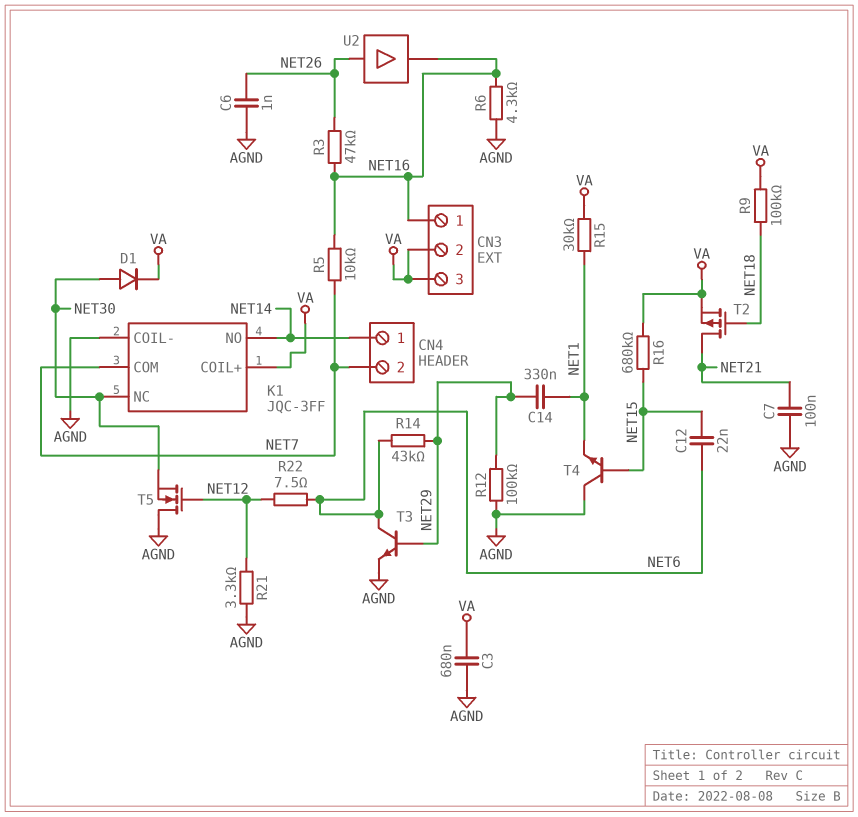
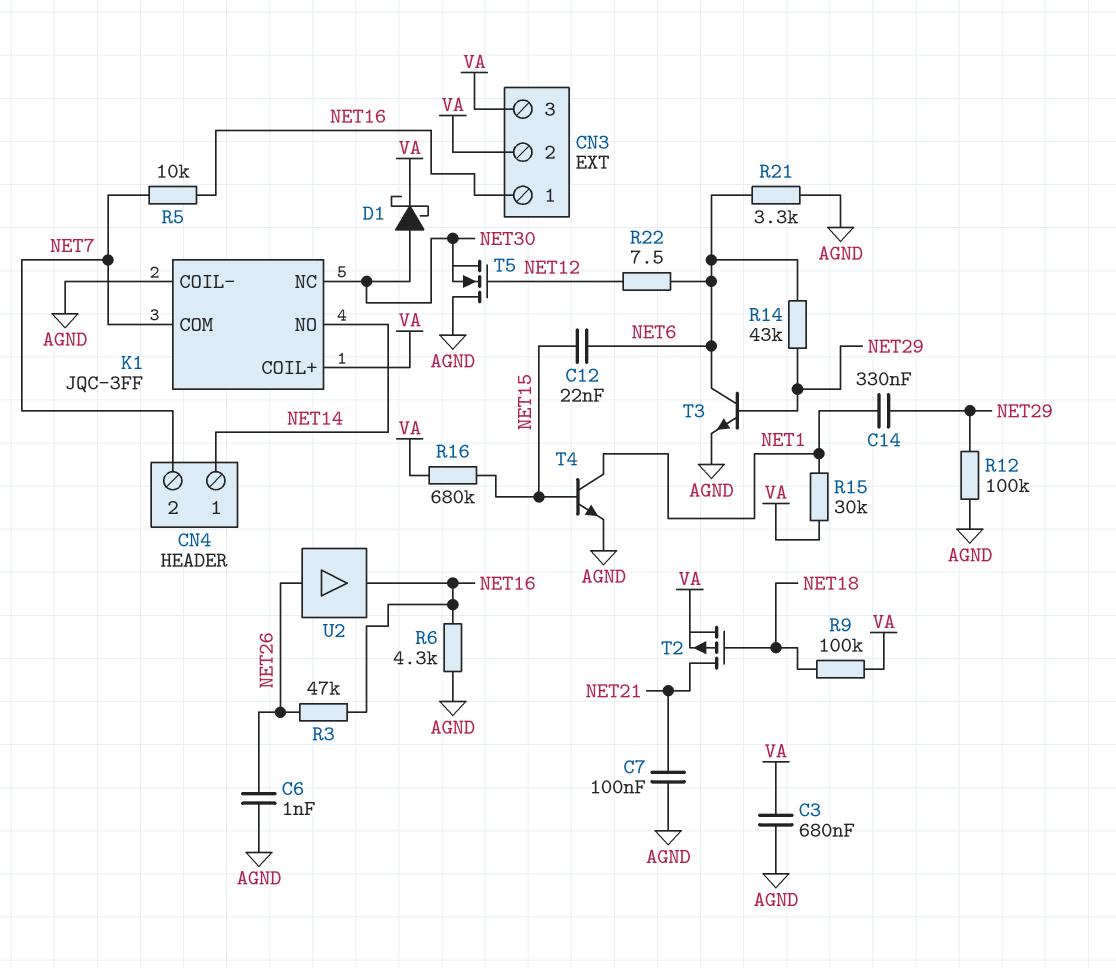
D1: diode (A NET30, K VA) -> schottky (A NET30, K VA)
R21: 3.3k (AGND, NET12) -> 3.3k (AGND, NET6)
T4: NPN (B NET15, C AGND, E NET1) -> NPN (B NET15, C NET1, E AGND)

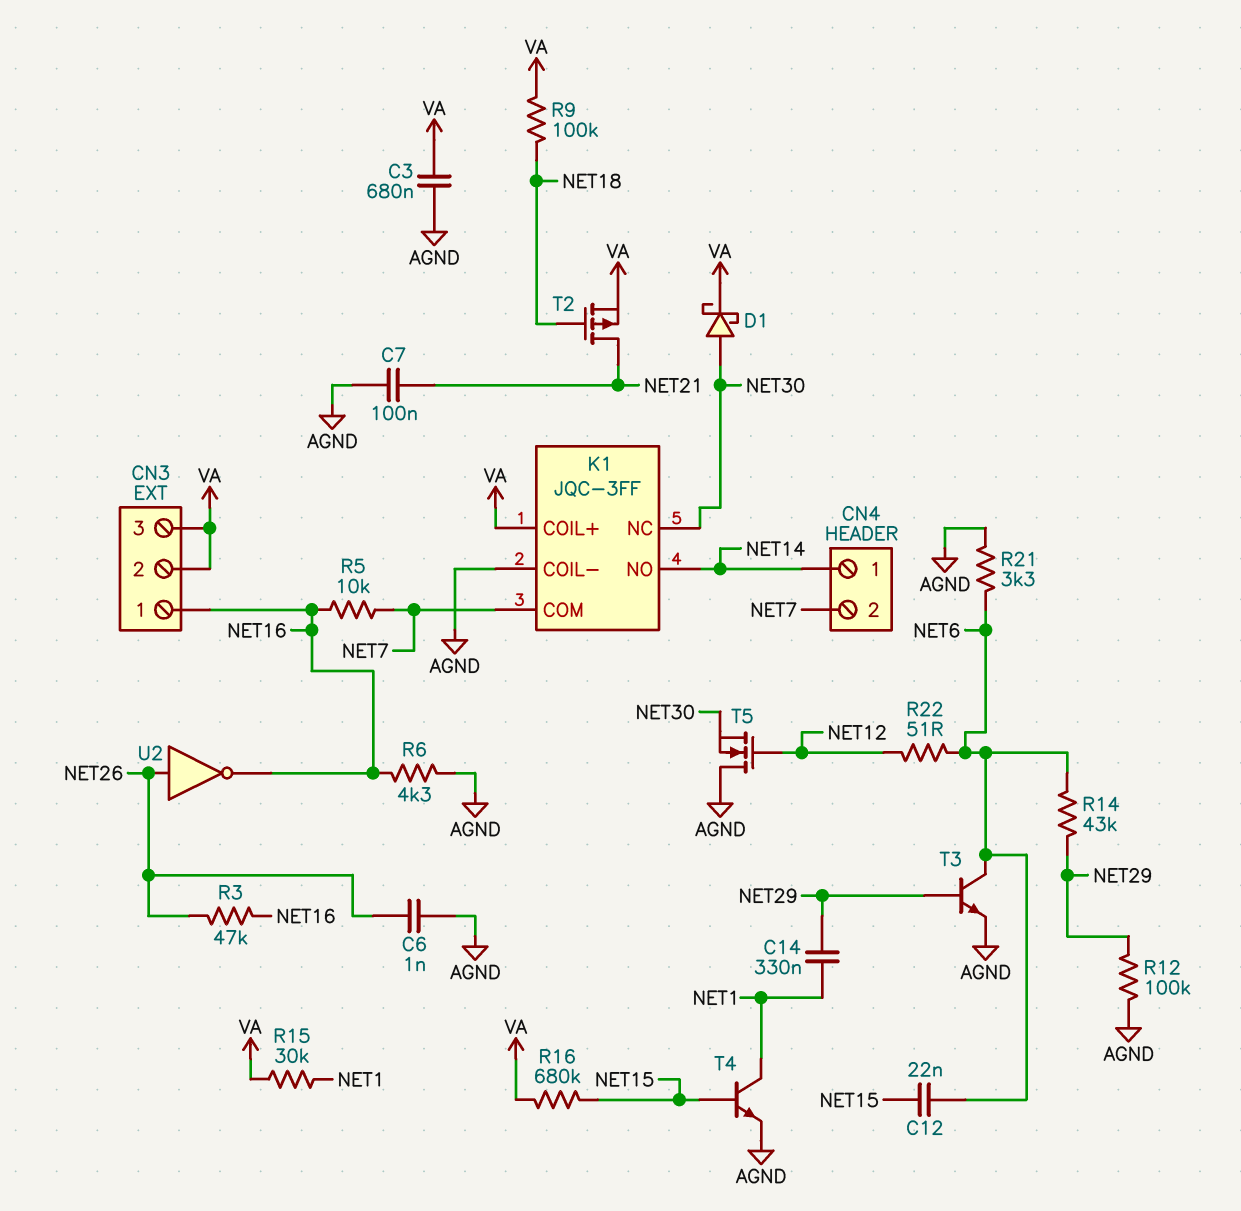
R22: 7.5 (NET6, NET12) -> 51 (NET6, NET12)
U2: buffer (in NET26, out NET16) -> NOT (in NET26, out NET16)

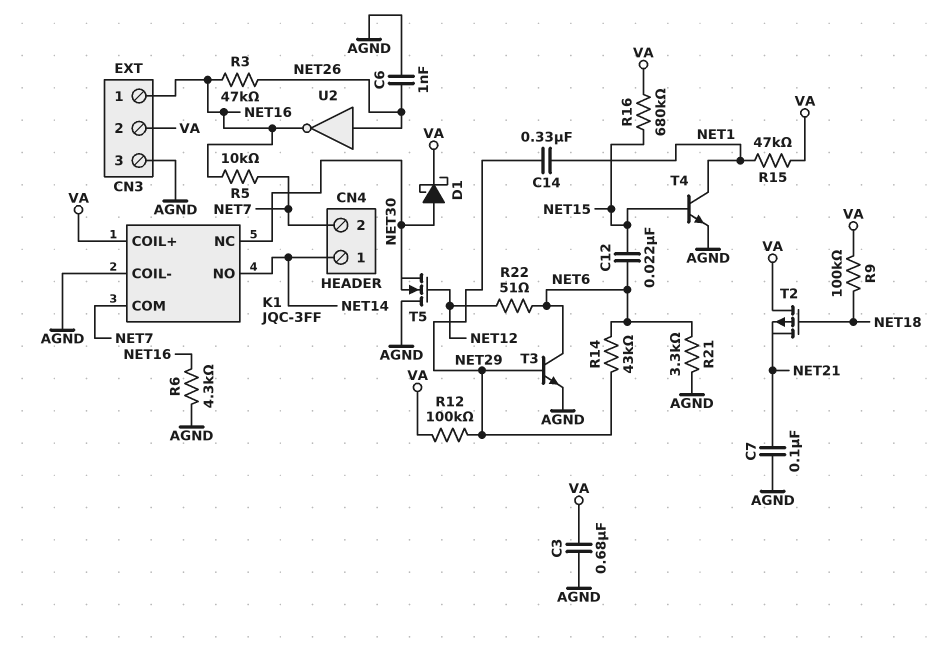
CN3 pin 3: VA -> AGND
R12: 100k (AGND, NET29) -> 100k (NET29, VA)
R15: 30k (NET1, VA) -> 47k (NET1, VA)
T2: PMOS (G NET18, D NET21, S VA) -> PMOS (G NET18, D VA, S NET21)

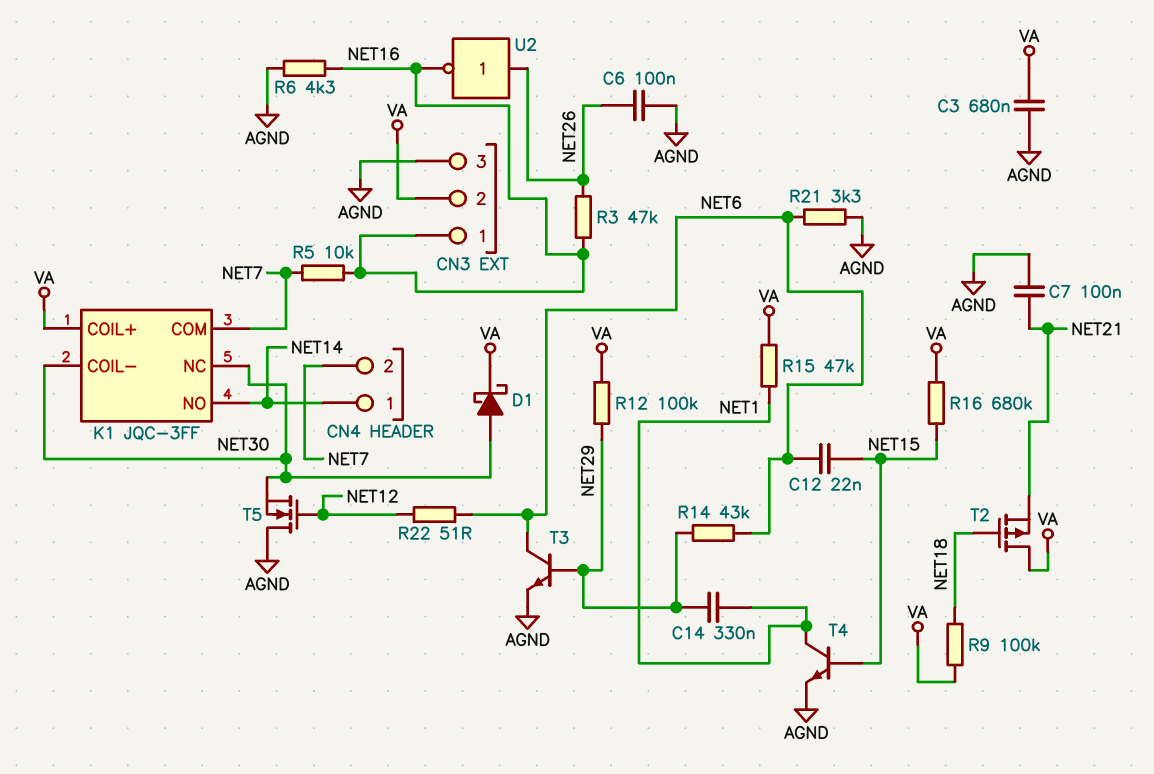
C6: 1nF (AGND, NET26) -> 100nF (AGND, NET26)
K1 pin COIL-: AGND -> NET30

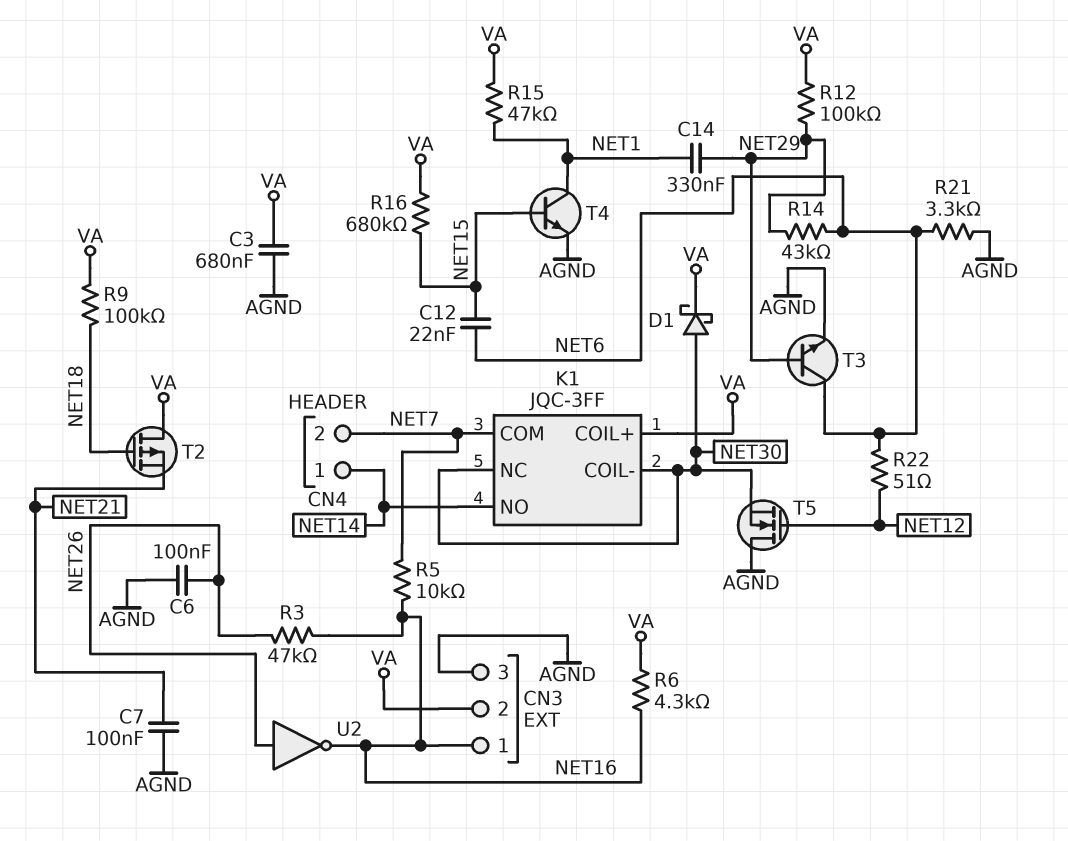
R6: 4.3k (AGND, NET16) -> 4.3k (NET16, VA)

